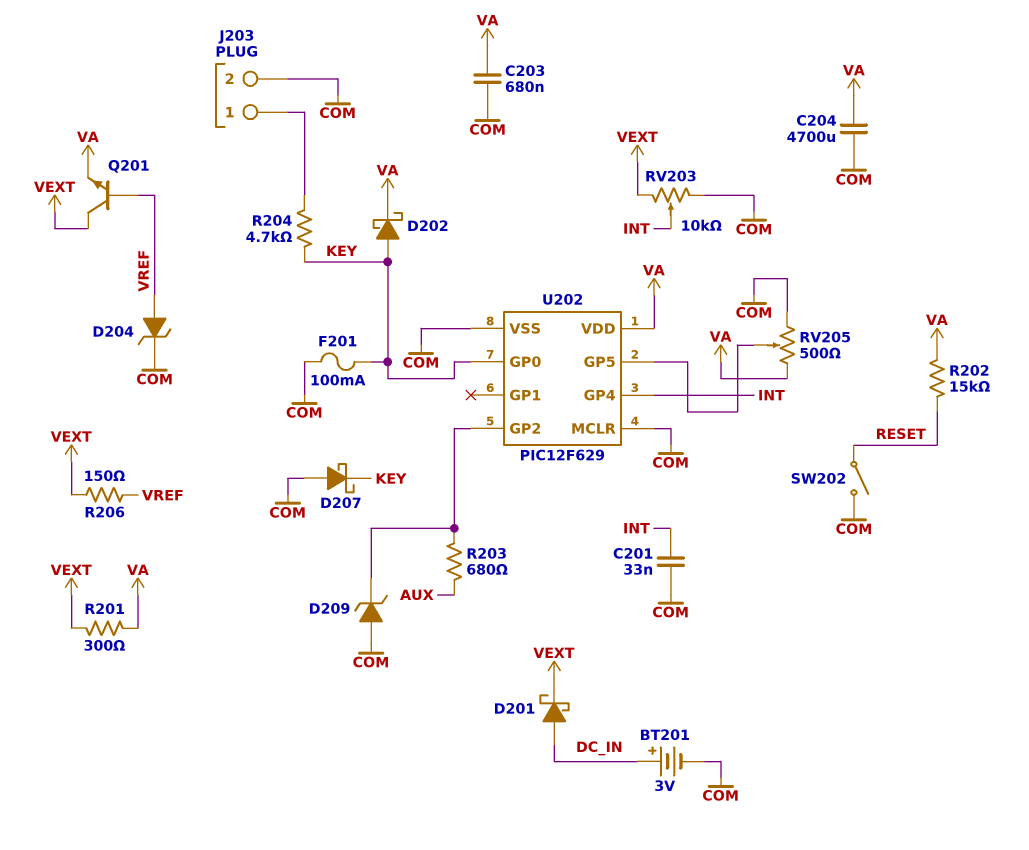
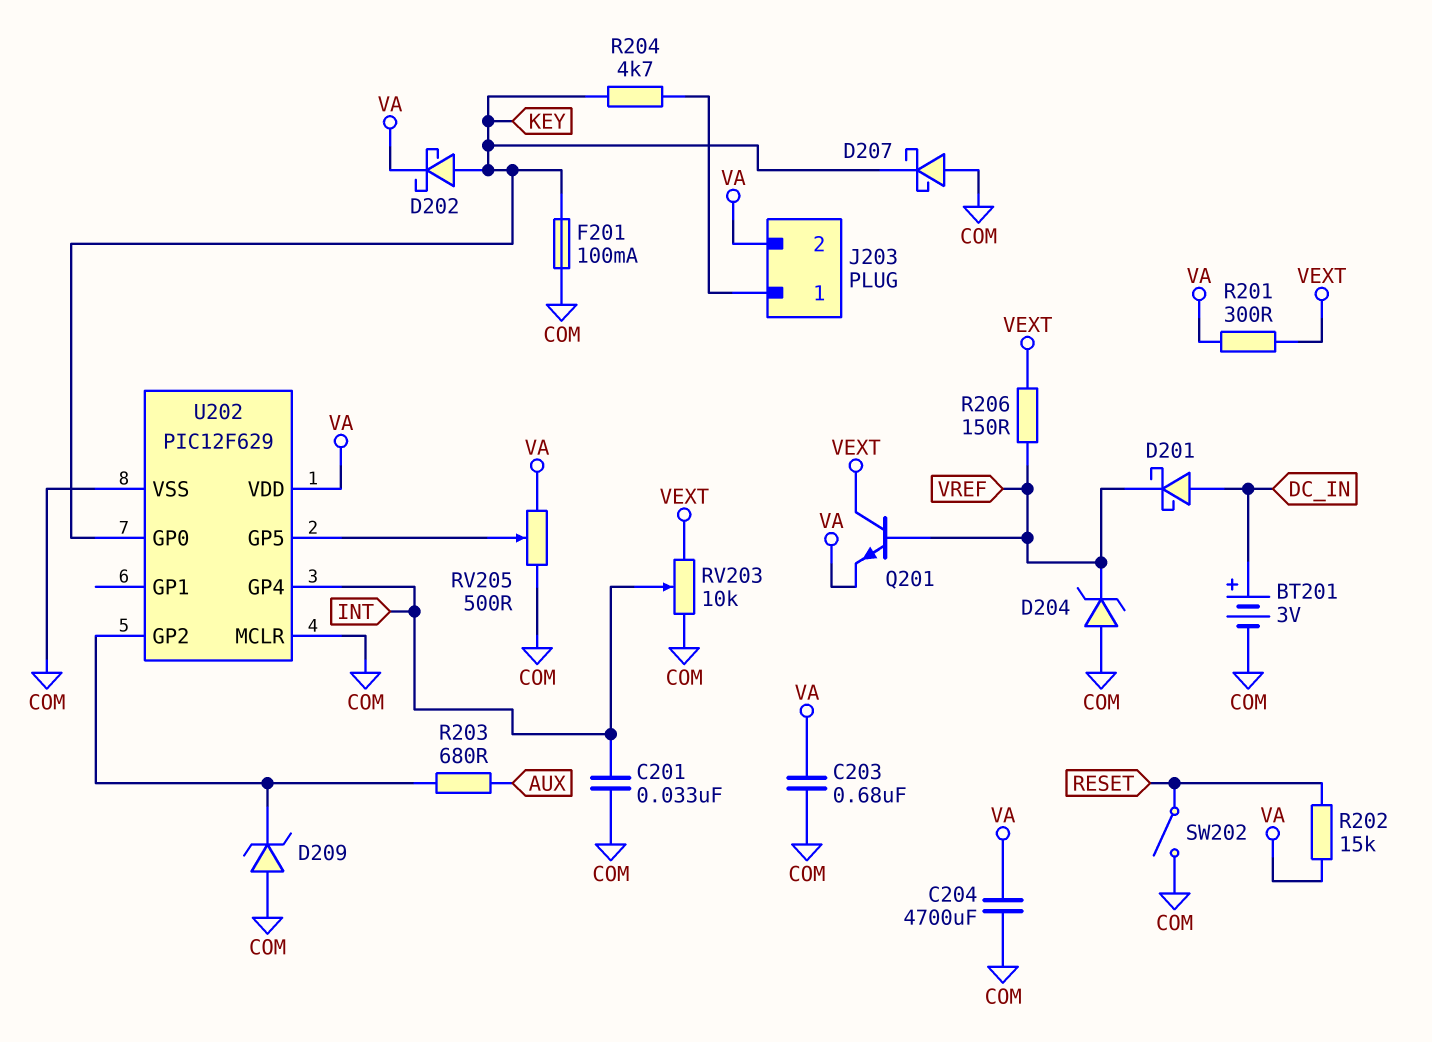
D201: schottky (A DC_IN, K VEXT) -> schottky (A DC_IN, K VREF)
D204: zener (A VREF, K COM) -> zener (A COM, K VREF)
J203 pin 2: COM -> VA

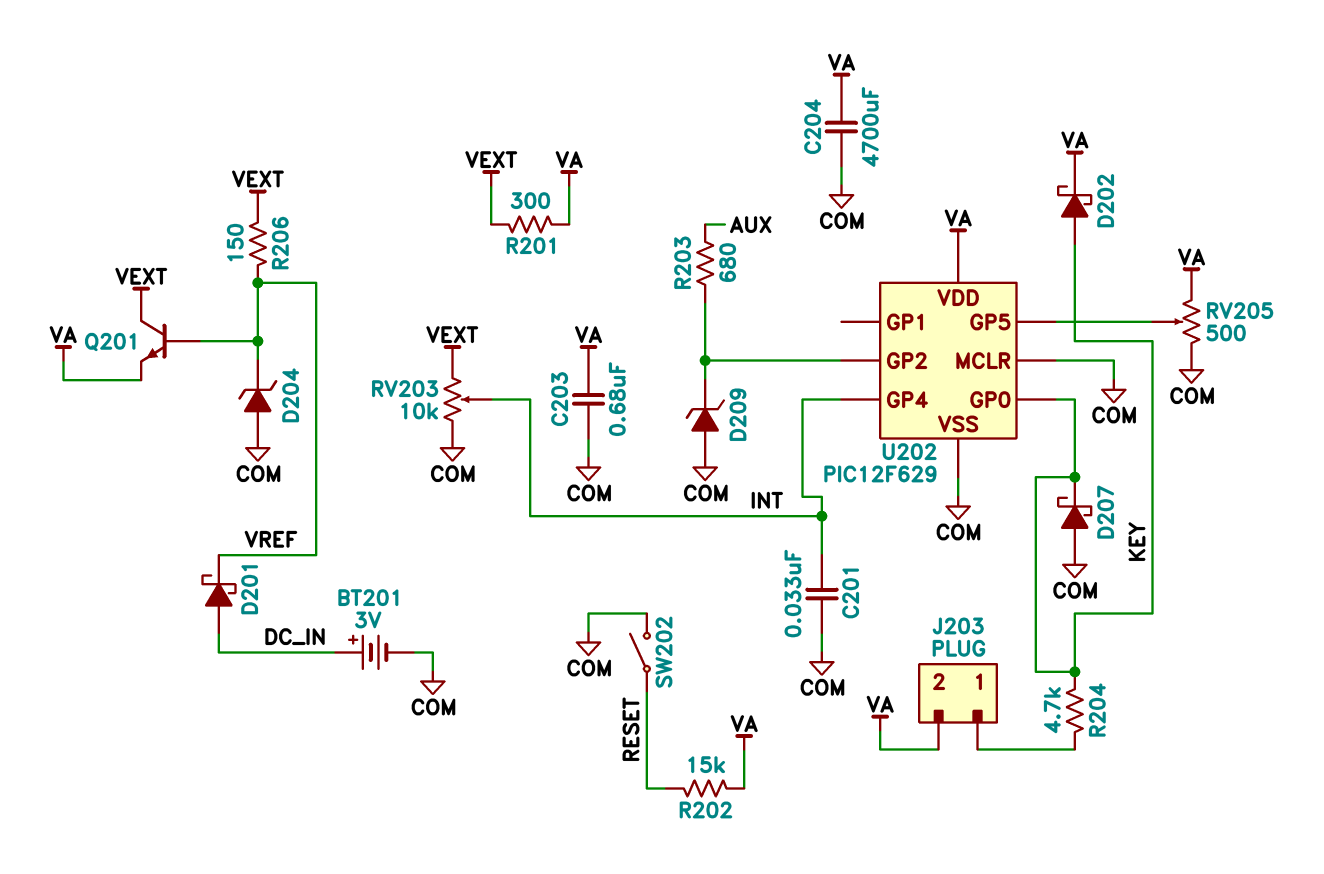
F201: 100mA (COM, KEY) -> none

